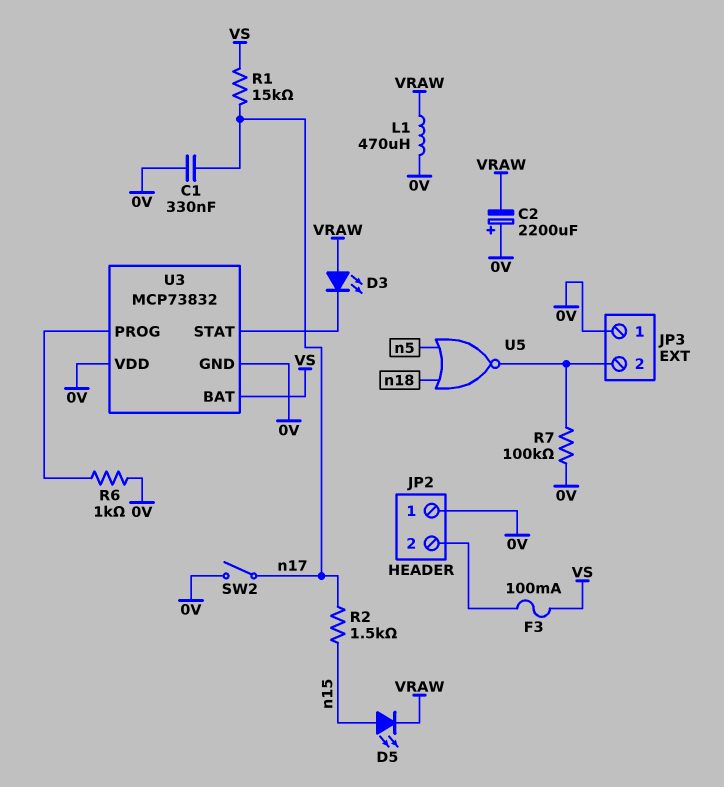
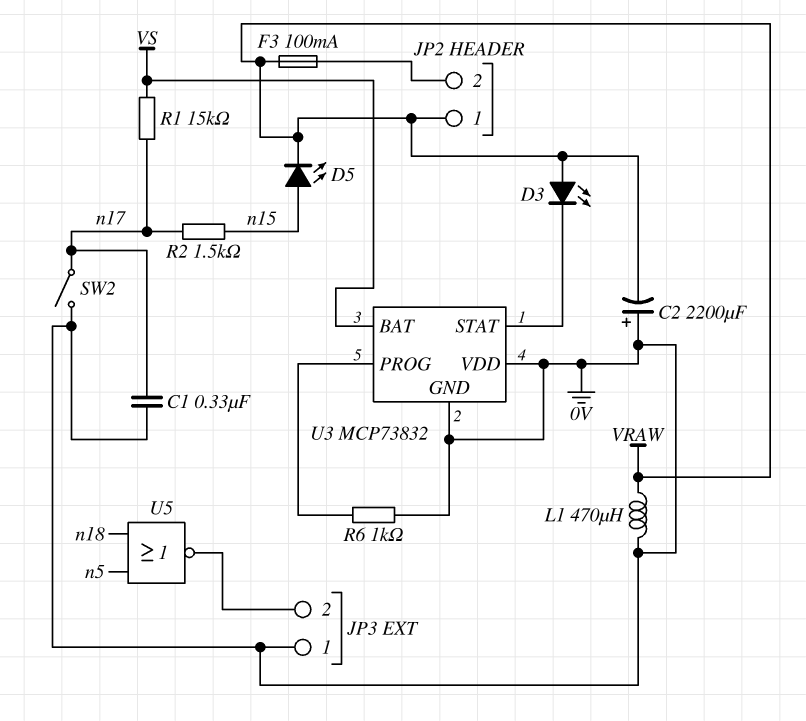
F3: 100mA (JP2/2, VS) -> 100mA (JP2/2, VRAW)
JP2 pin 1: 0V -> VRAW
R7: 100k (0V, JP3/2) -> none

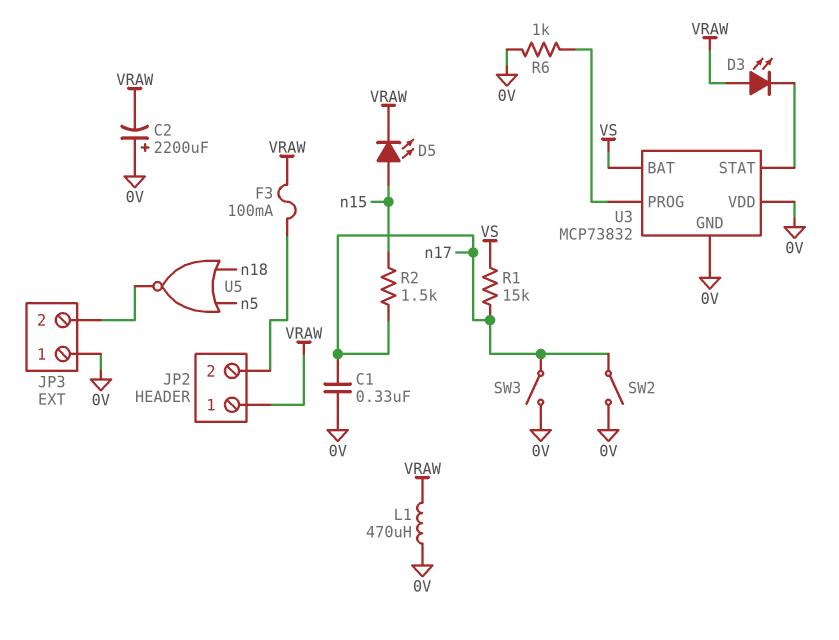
SW3: none -> switch (0V, n17)

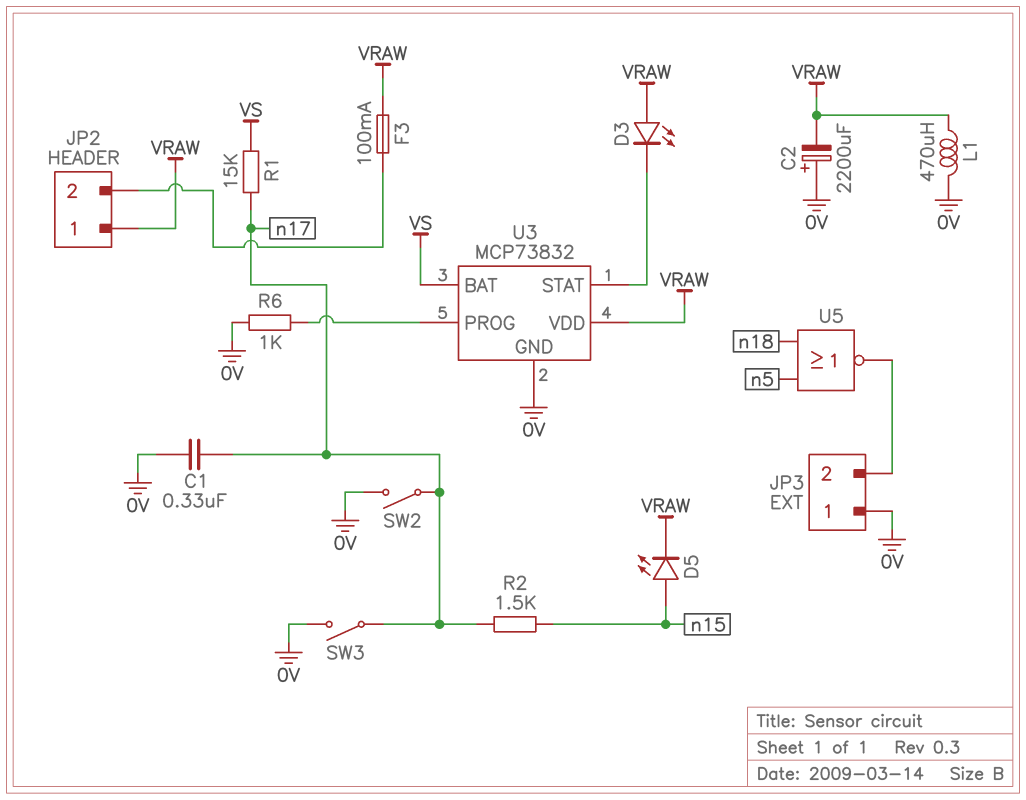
U3 pin VDD: 0V -> VRAW

